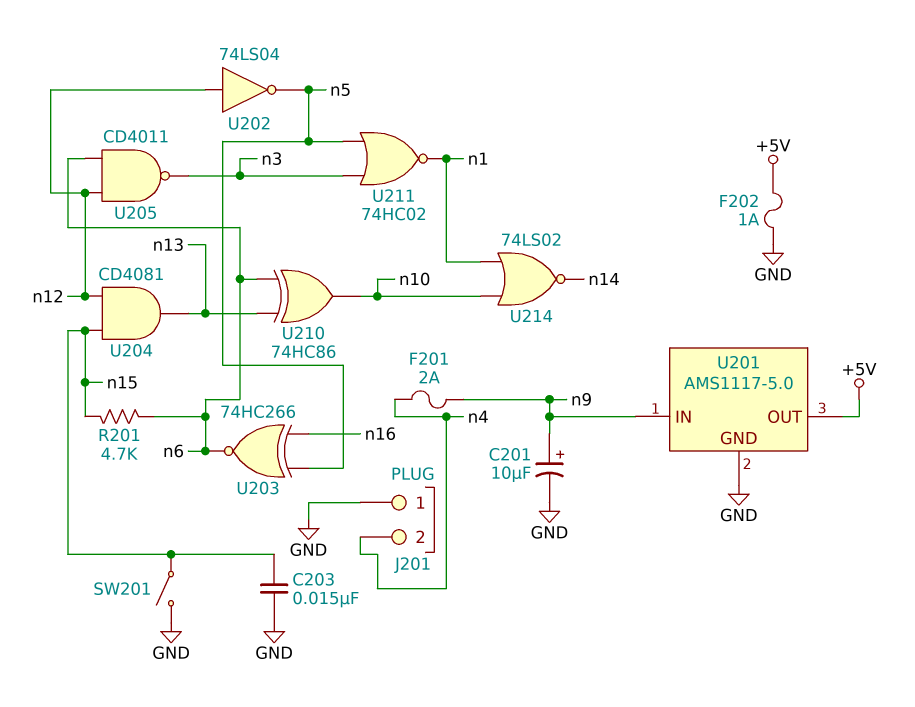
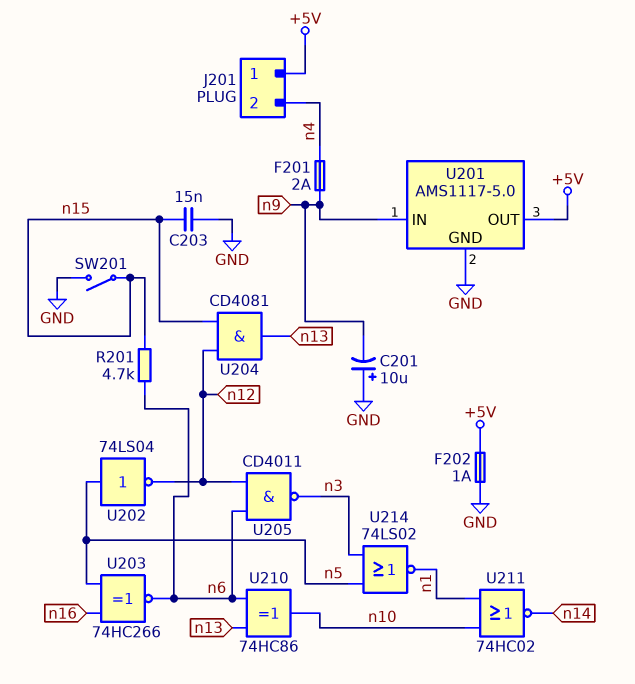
C201: 10uF (plus n9, minus GND) -> 10uF (plus GND, minus n9)
J201 pin 1: GND -> +5V
U202: NOT 74LS04 (in n12, out n5) -> NOT 74LS04 (in n5, out n12)
U211: NOR 74HC02 (in n3, in n5, out n1) -> NOR 74HC02 (in n1, in n10, out n14)
U214: NOR 74LS02 (in n1, in n10, out n14) -> NOR 74LS02 (in n3, in n5, out n1)

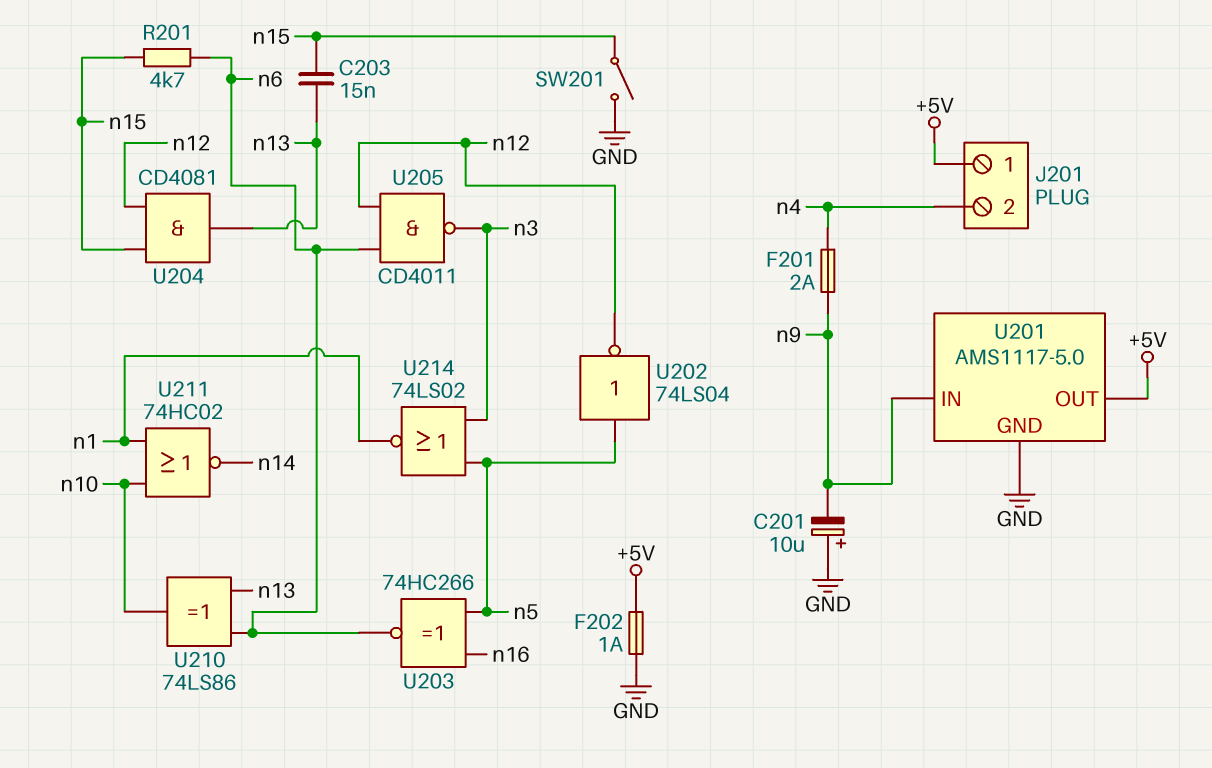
C203: 15nF (GND, n15) -> 15nF (n13, n15)
U210: XOR 74HC86 (in n6, in n13, out n10) -> XOR 74LS86 (in n6, in n13, out n10)

